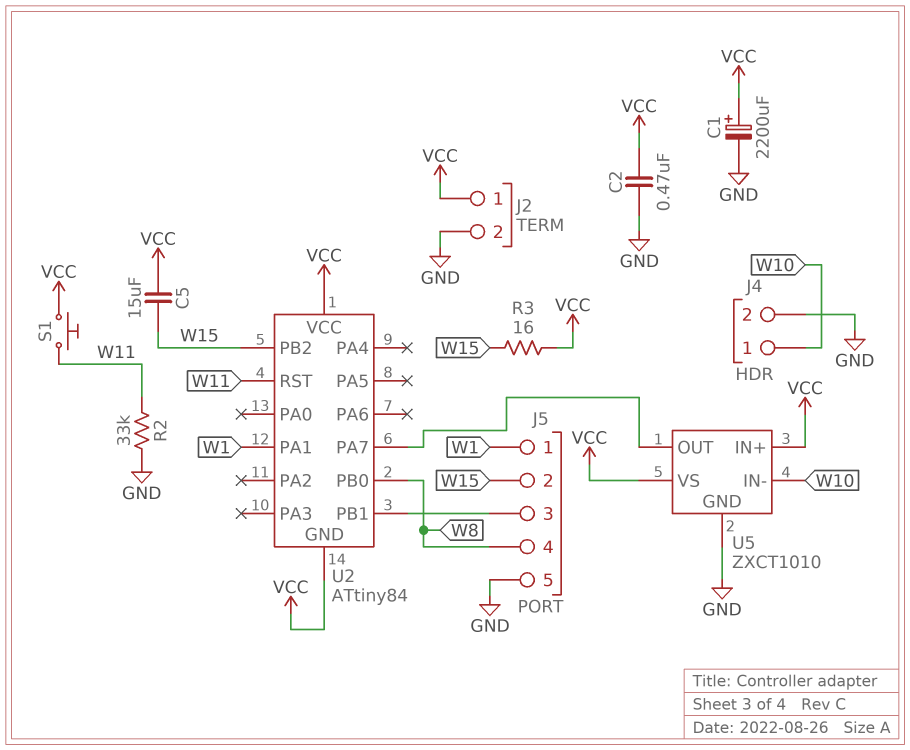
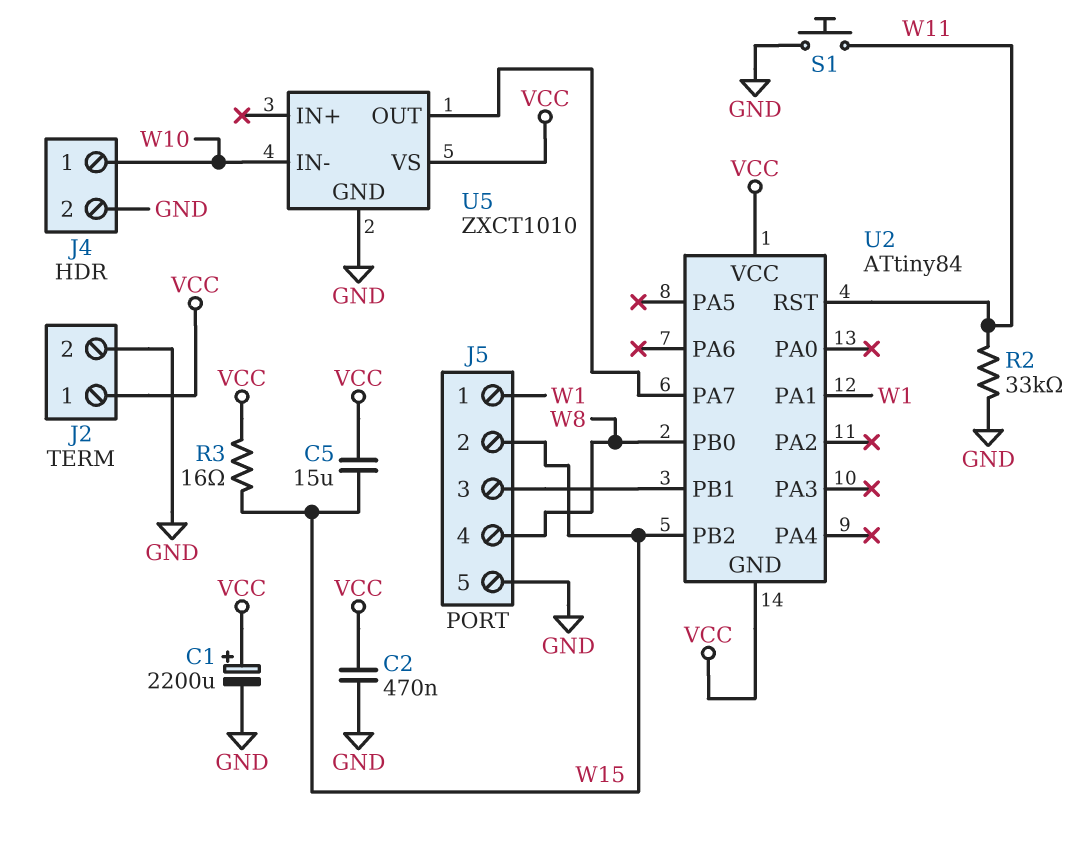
S1: button (VCC, W11) -> button (GND, W11)
U5 pin IN+: VCC -> none

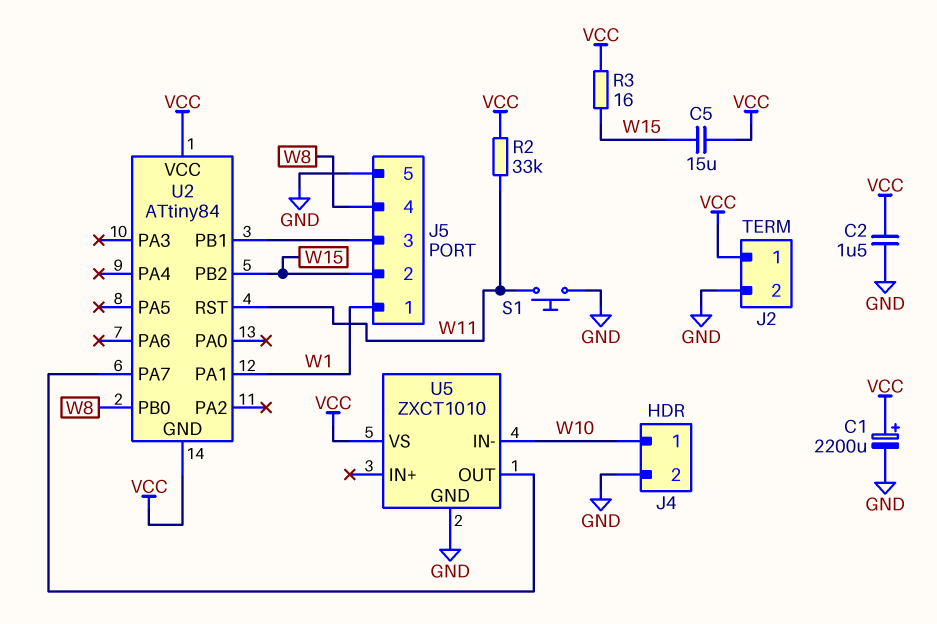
C2: 470nF (GND, VCC) -> 1.5uF (GND, VCC)
R2: 33k (GND, W11) -> 33k (VCC, W11)

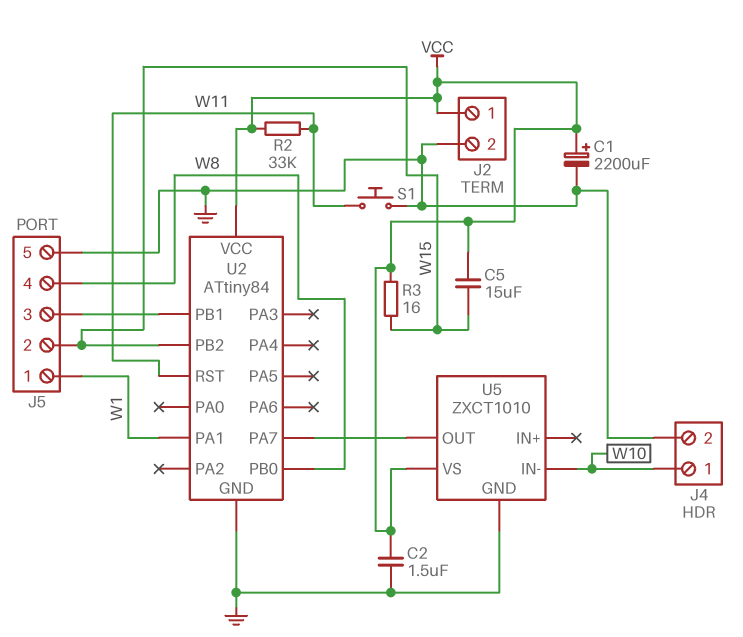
U2 pin GND: VCC -> GND

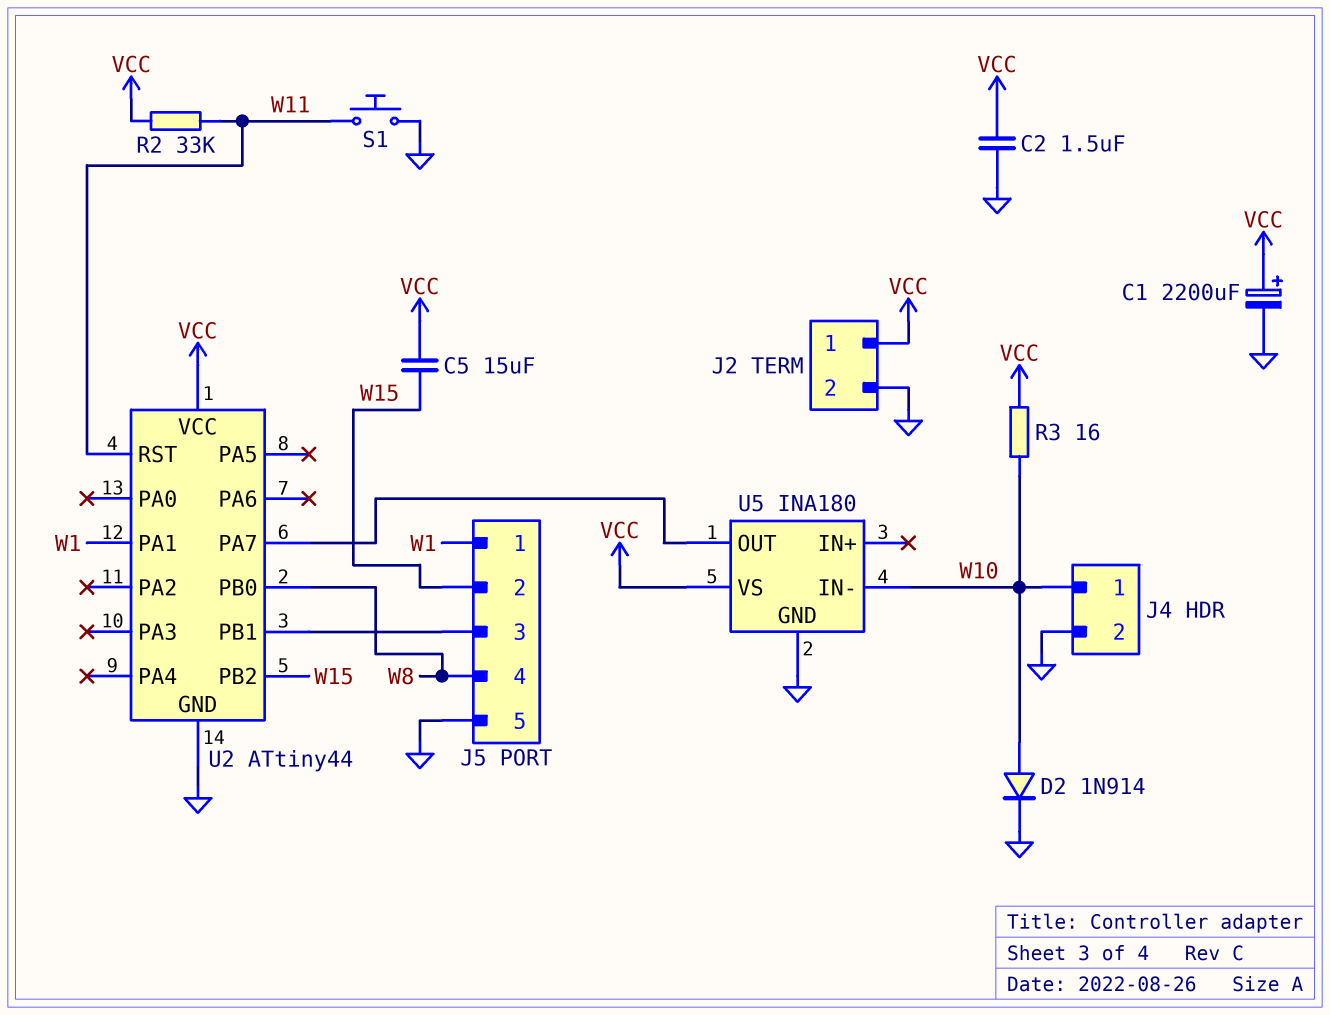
D2: none -> diode 1N914 (A W10, K GND)
R3: 16 (VCC, W15) -> 16 (VCC, W10)
U2: ATtiny84 -> ATtiny44
U5: ZXCT1010 -> INA180

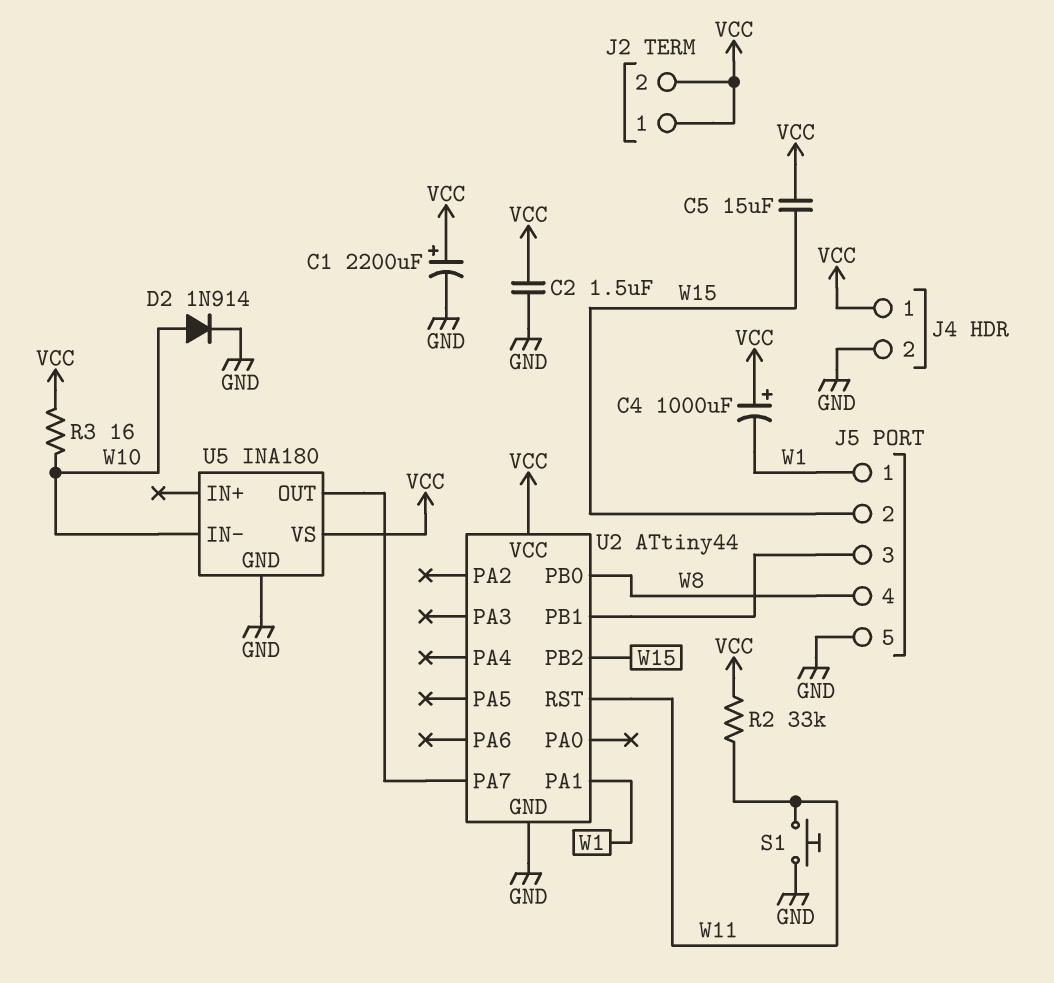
C4: none -> 1000uF (plus VCC, minus W1)
J2 pin 2: GND -> VCC
J4 pin 1: W10 -> VCC

